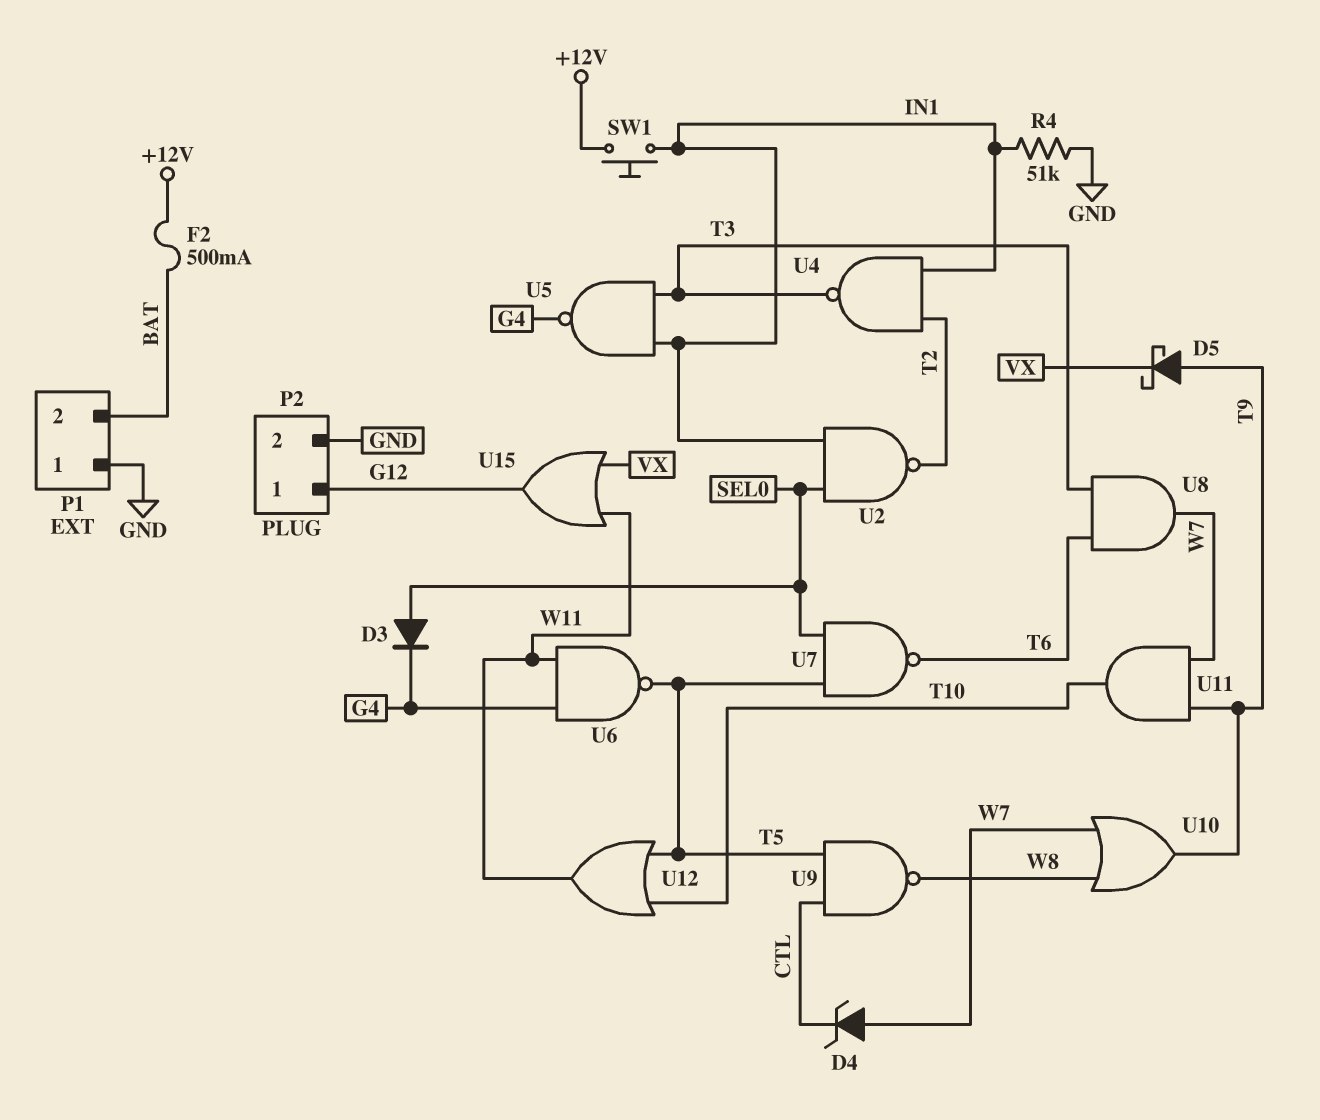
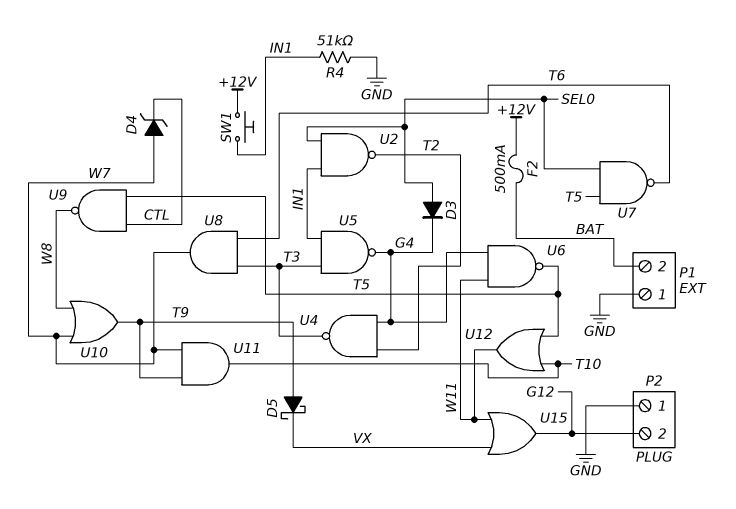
P2 pin 1: G12 -> GND
P2 pin 2: GND -> G12
U4: NAND (in IN1, in T2, out T3) -> NAND (in G4, in T2, out T3)

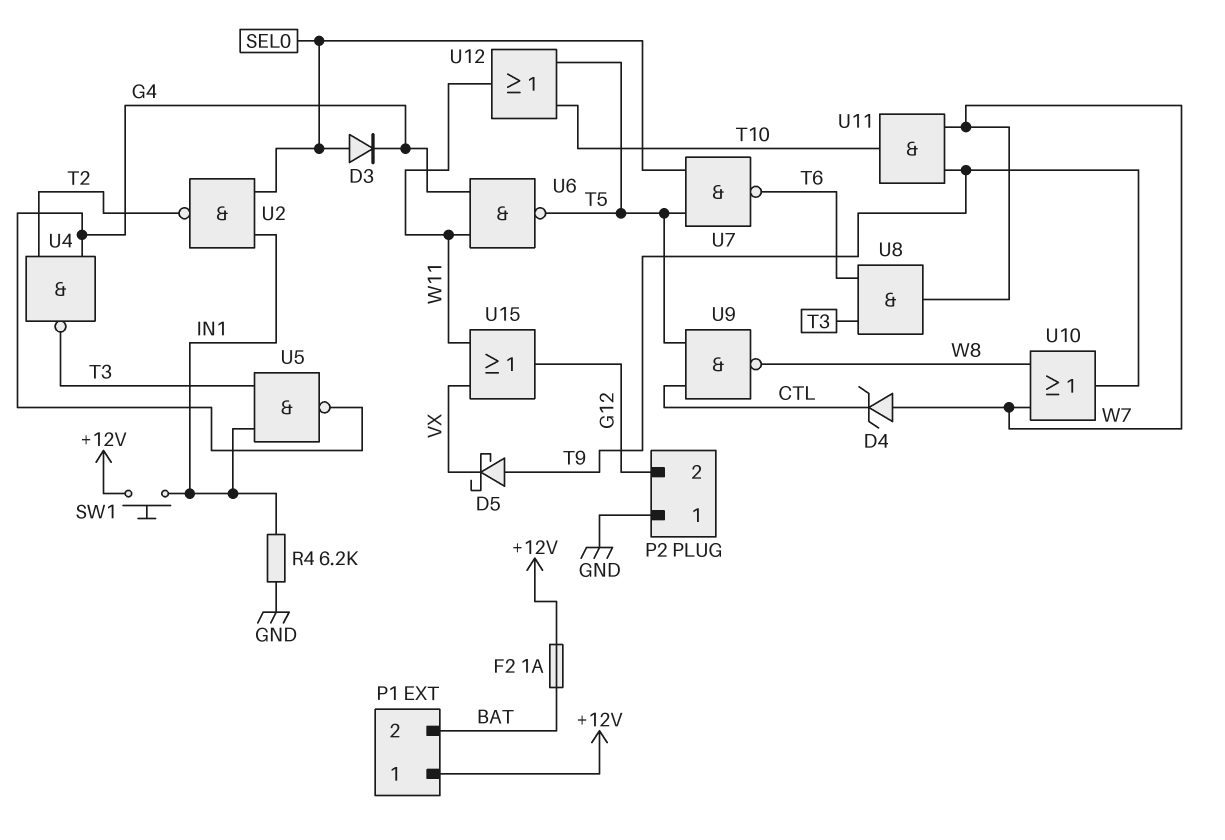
F2: 500mA (+12V, BAT) -> 1A (+12V, BAT)
P1 pin 1: GND -> +12V
R4: 51k (GND, IN1) -> 6.2k (GND, IN1)

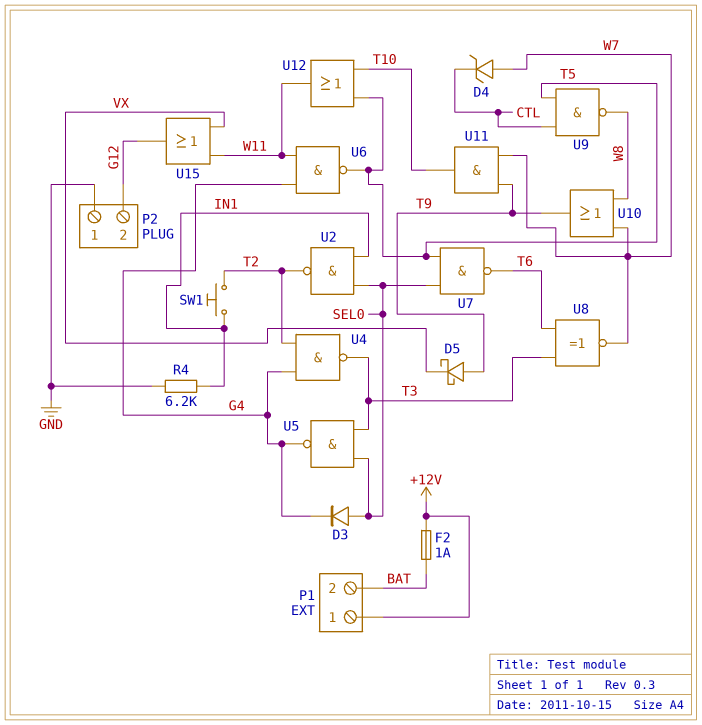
SW1: button (+12V, IN1) -> button (IN1, T2)
U5: NAND (in IN1, in T3, out G4) -> NAND (in SEL0, in T3, out G4)
U8: AND (in T3, in T6, out W7) -> XNOR (in T3, in T6, out W7)

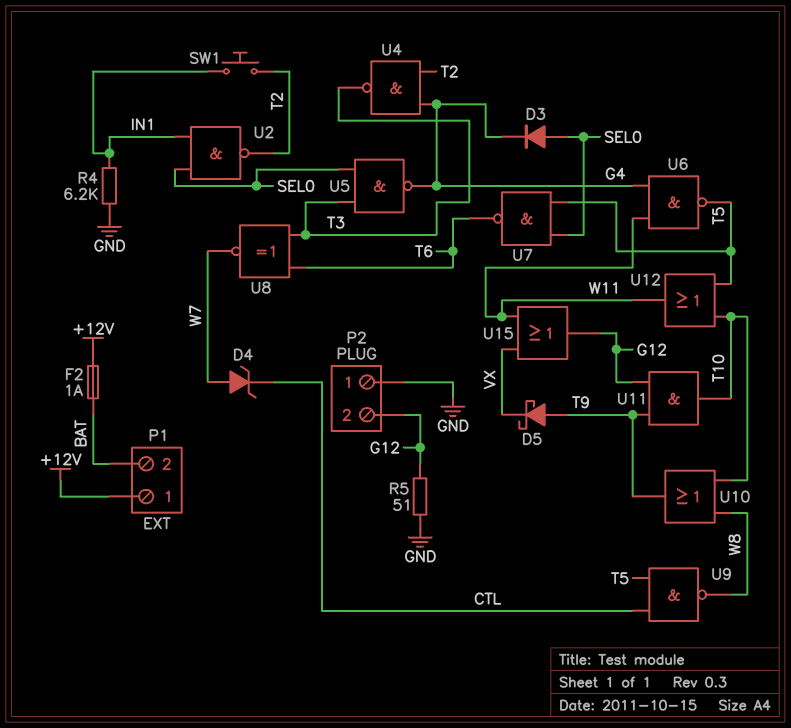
R5: none -> 51 (G12, GND)
U10: OR (in W7, in W8, out T9) -> OR (in T10, in W8, out T9)
U11: AND (in T9, in W7, out T10) -> AND (in G12, in T9, out T10)

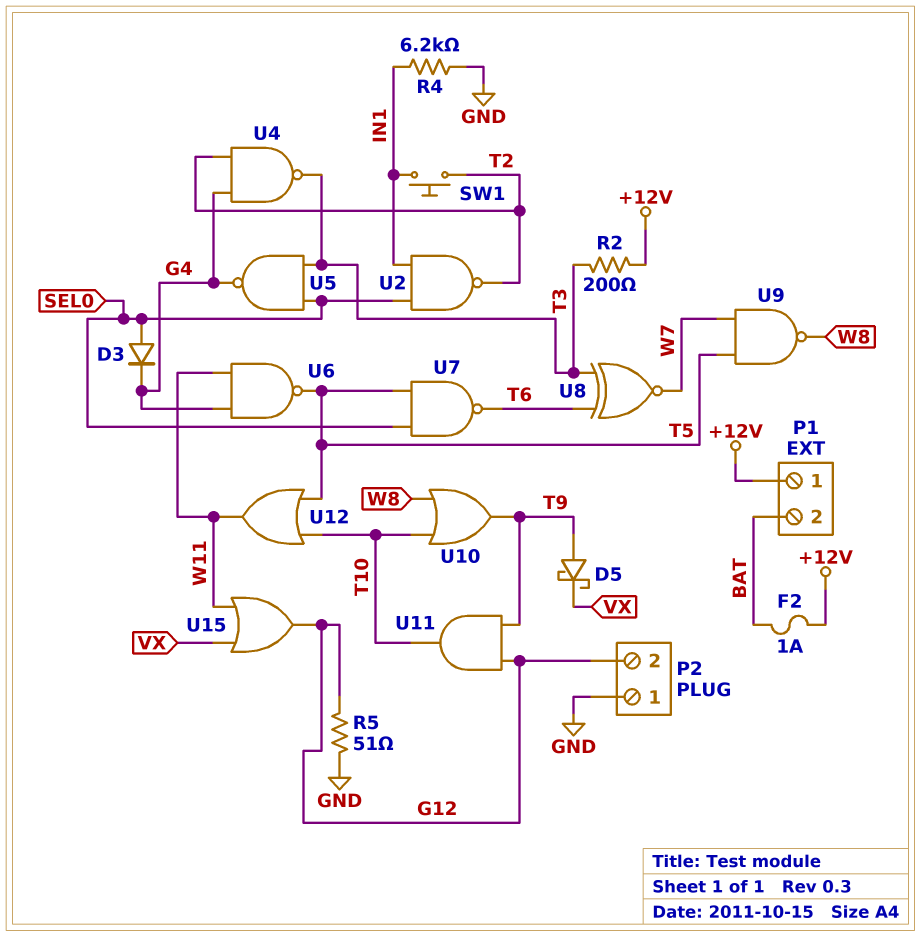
D4: zener (A W7, K CTL) -> none
R2: none -> 200 (+12V, T3)
U9: NAND (in CTL, in T5, out W8) -> NAND (in T5, in W7, out W8)

